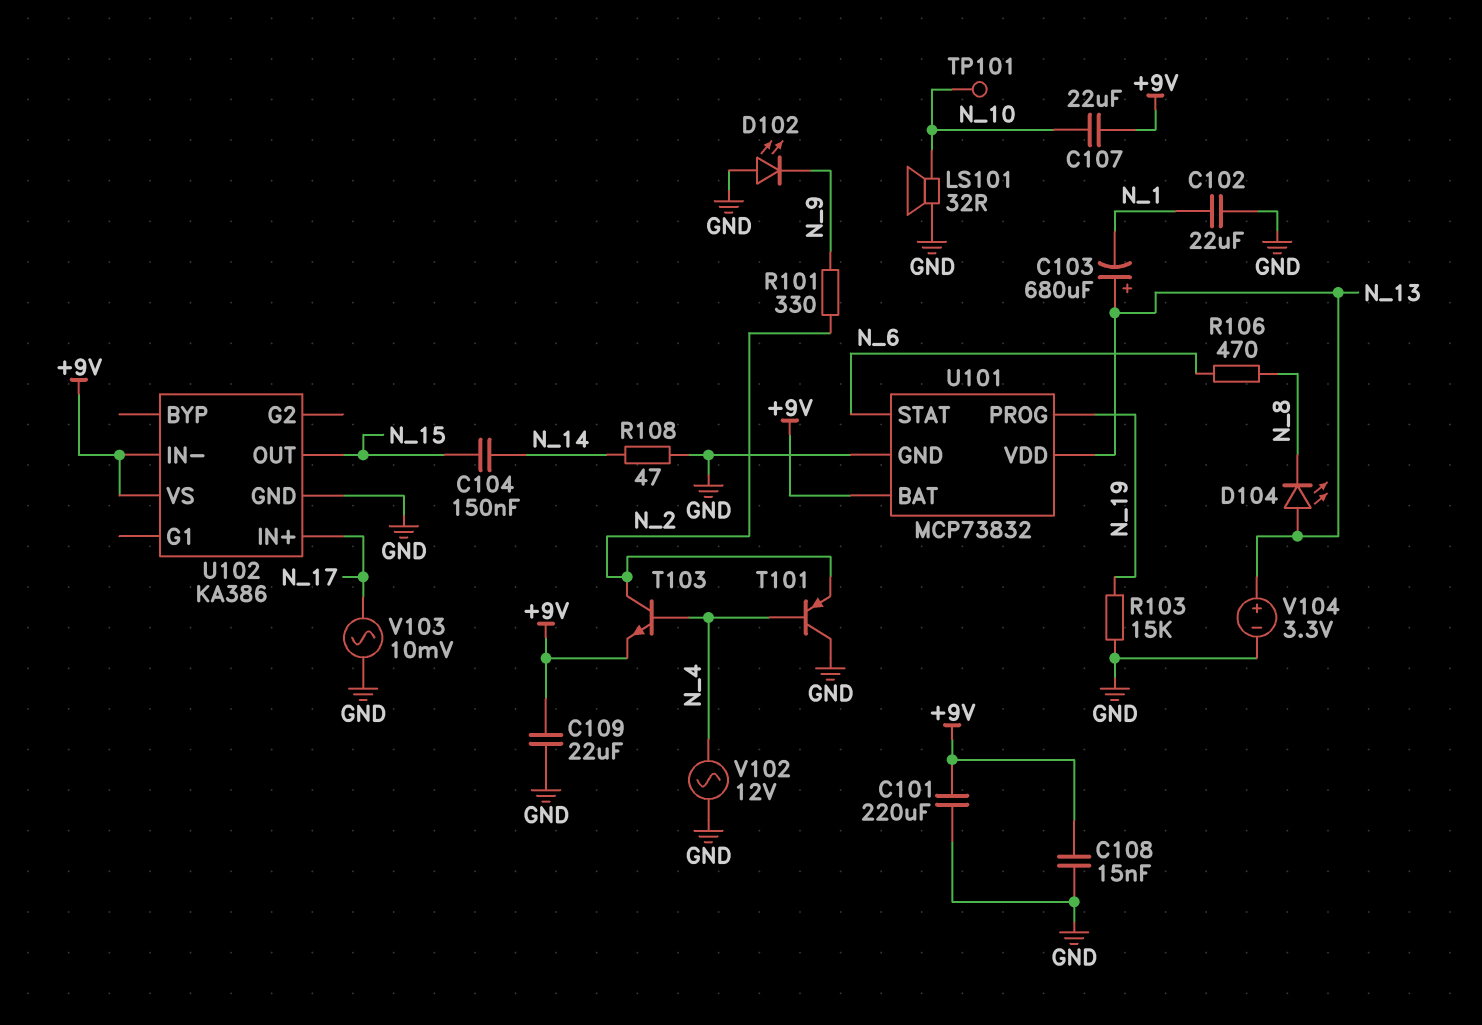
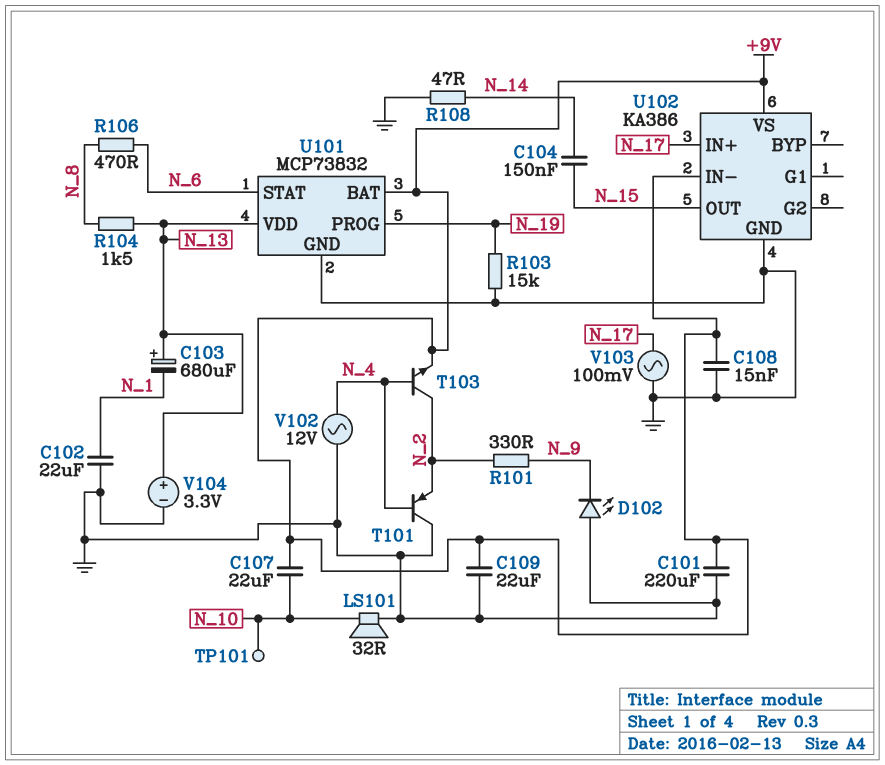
D104: LED (A N_13, K N_8) -> none
R104: none -> 1.5k (N_8, N_13)
V103: AC 10mV (GND, N_17) -> AC 100mV (GND, N_17)

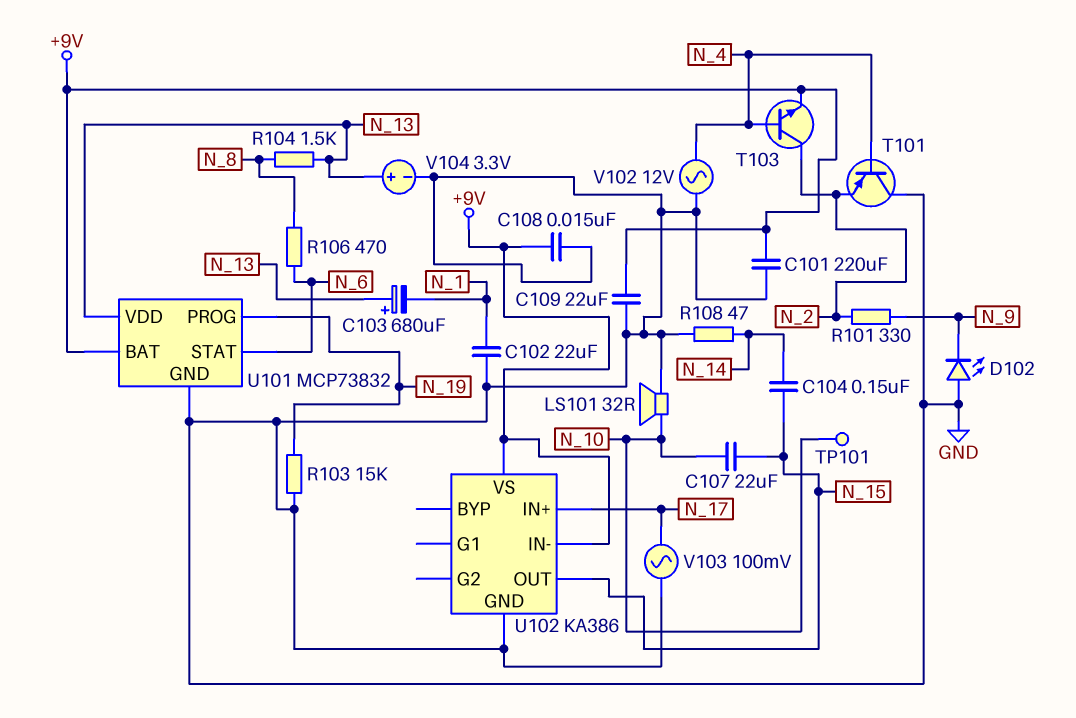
C107: 22uF (+9V, N_10) -> 22uF (N_10, N_15)

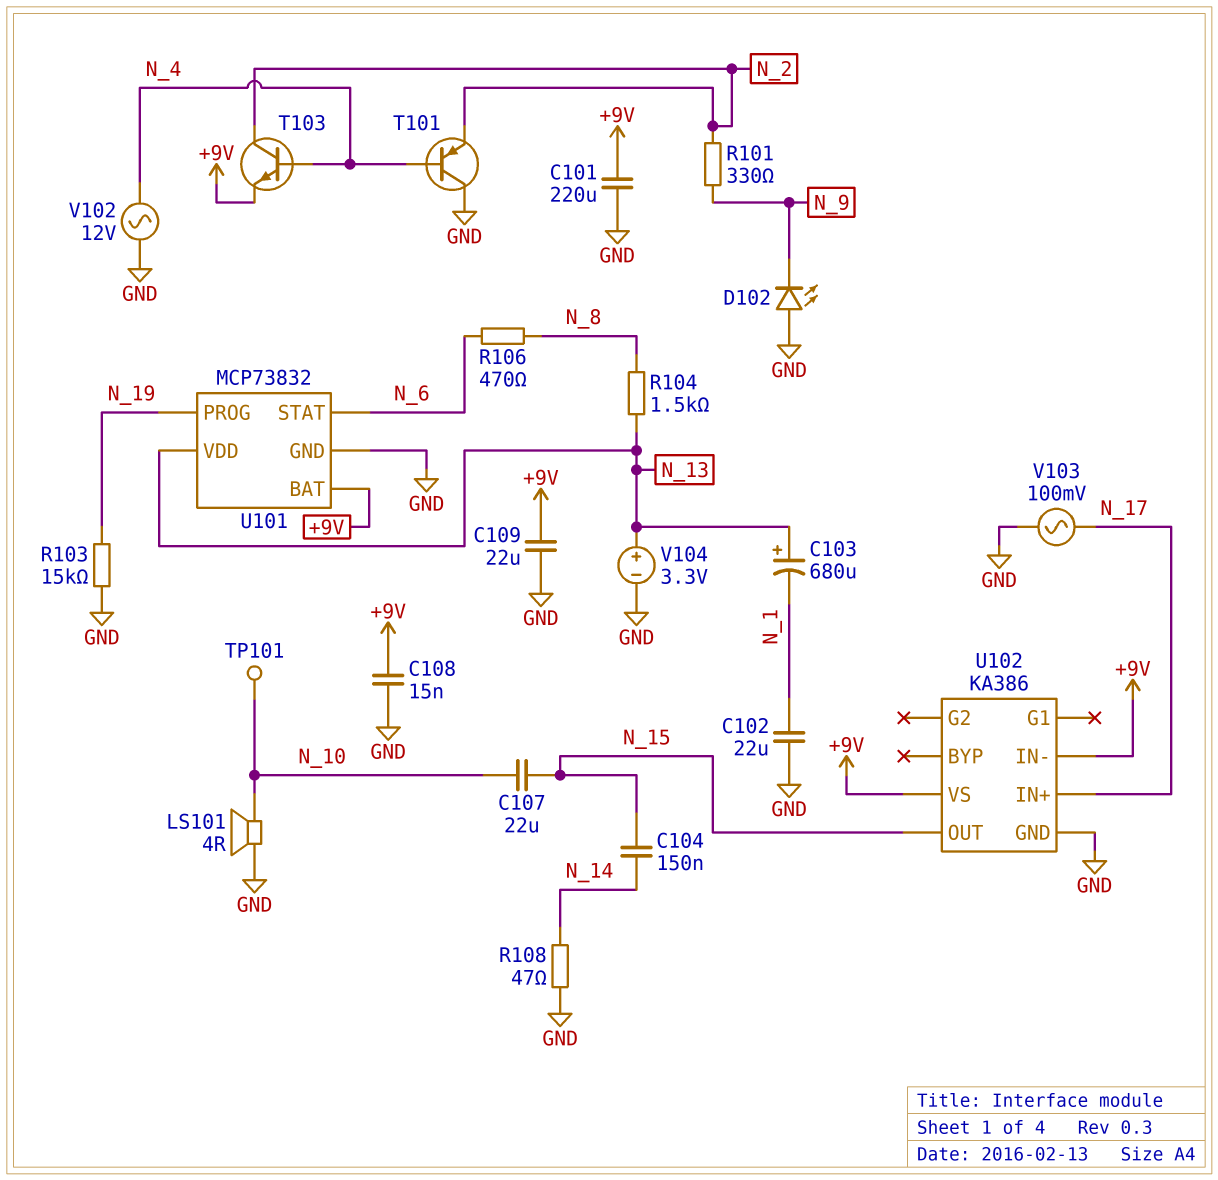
LS101: speaker 32R (GND, N_10) -> speaker 4R (GND, N_10)

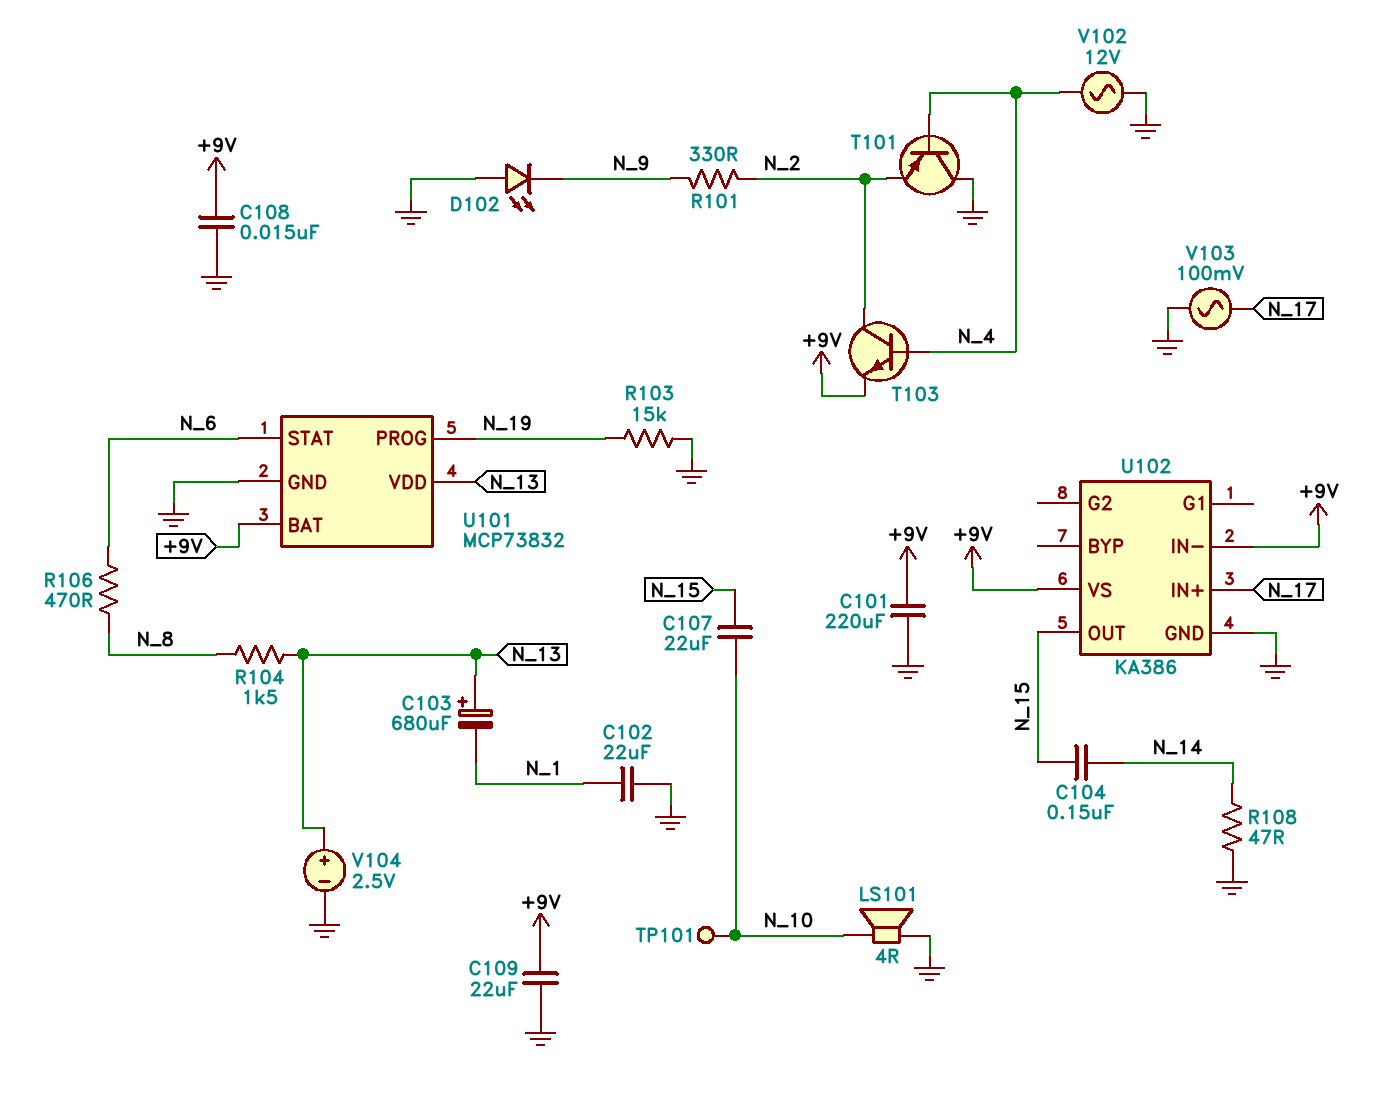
V104: 3.3V (plus N_13, minus GND) -> 2.5V (plus N_13, minus GND)

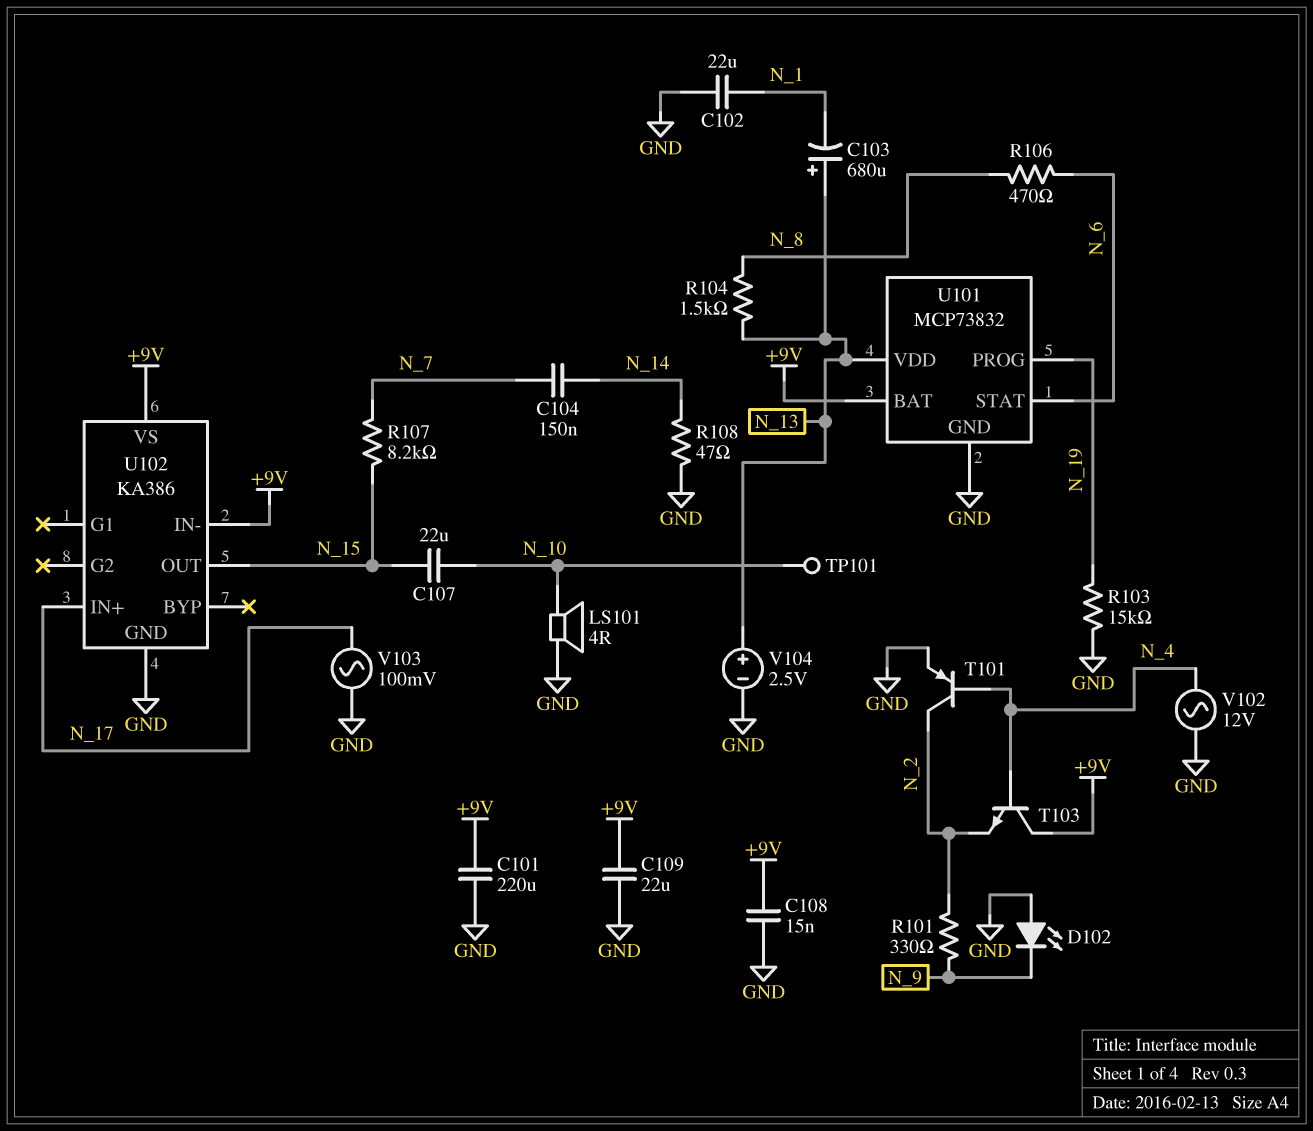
C104: 150nF (N_14, N_15) -> 150nF (N_7, N_14)
R107: none -> 8.2k (N_7, N_15)
T101: PNP (B N_4, C GND, E N_2) -> PNP (B N_4, C N_2, E GND)
T103: NPN (B N_4, C N_2, E +9V) -> NPN (B N_4, C +9V, E N_2)

